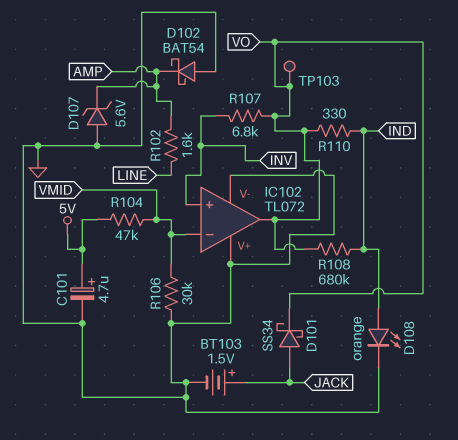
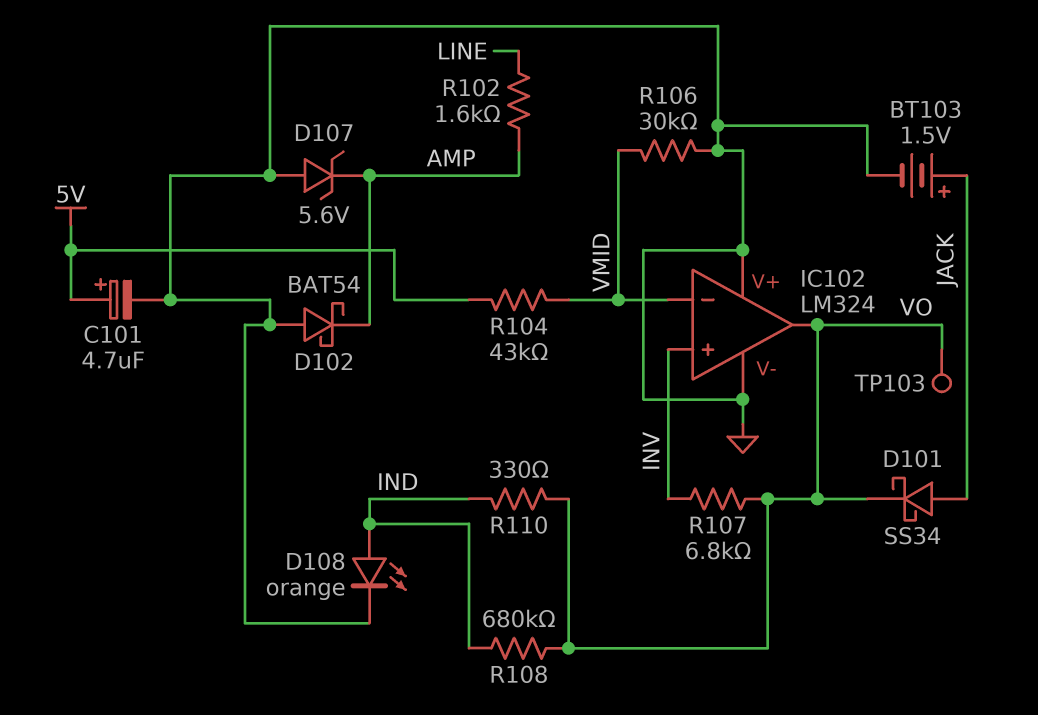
IC102: TL072 -> LM324
R104: 47k (5V, VMID) -> 43k (5V, VMID)

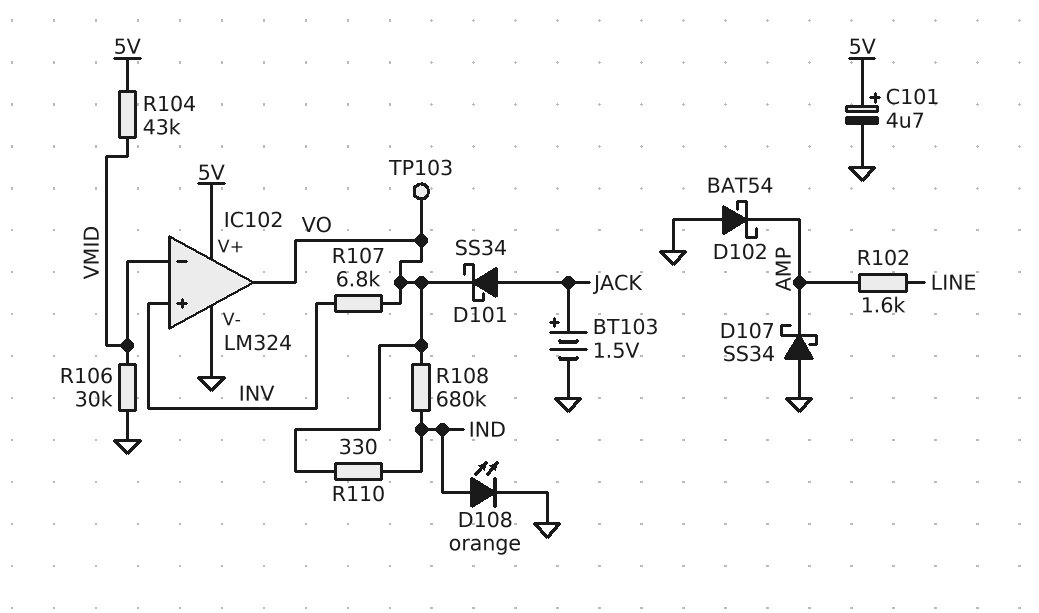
D107: zener 5.6V (A GND, K AMP) -> schottky SS34 (A GND, K AMP)
IC102 pin V+: GND -> 5V

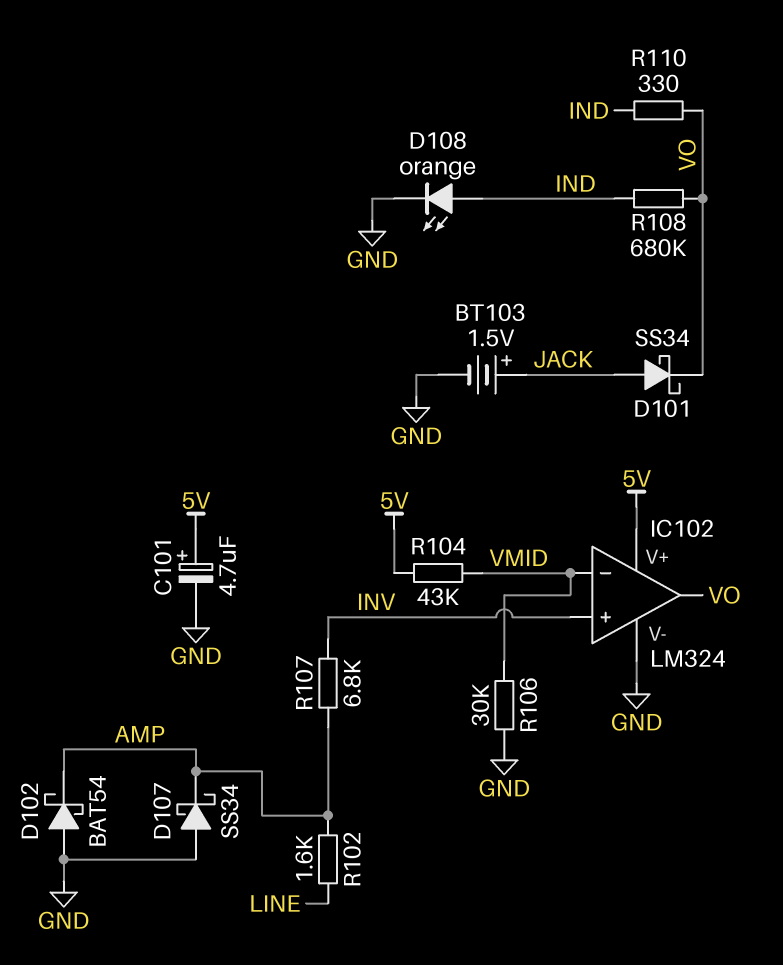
R107: 6.8k (INV, VO) -> 6.8k (AMP, INV)
TP103: test point (VO) -> none

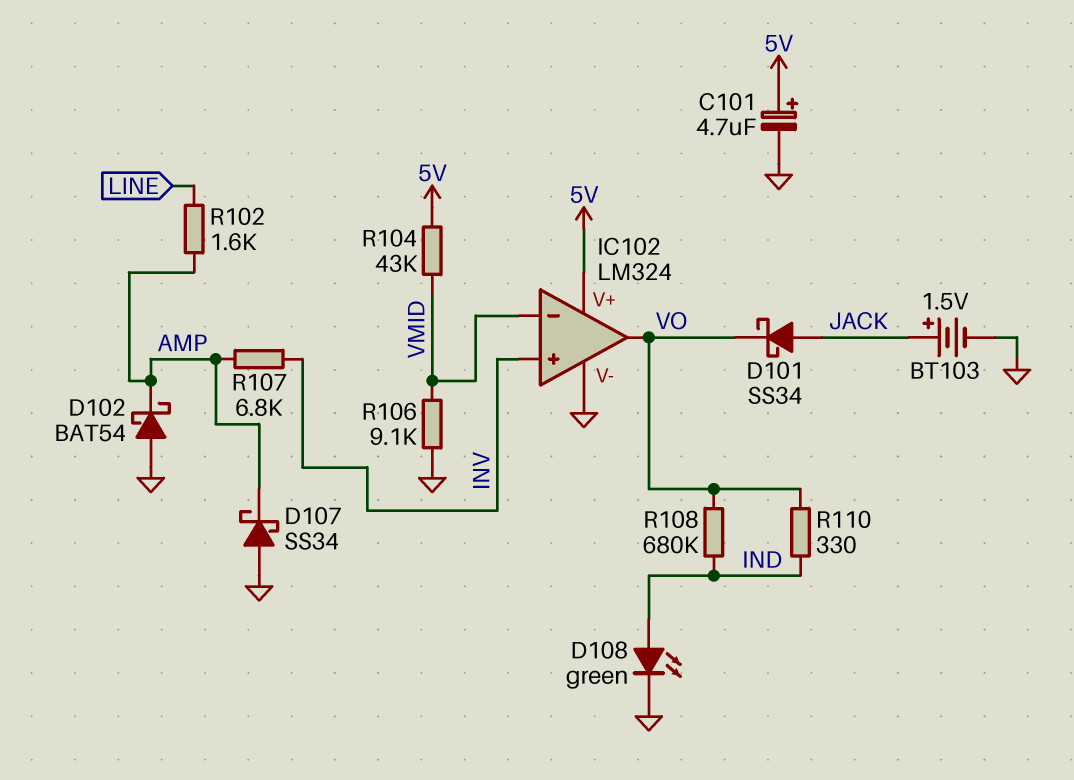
D108: LED orange (A IND, K GND) -> LED green (A IND, K GND)
R106: 30k (GND, VMID) -> 9.1k (GND, VMID)

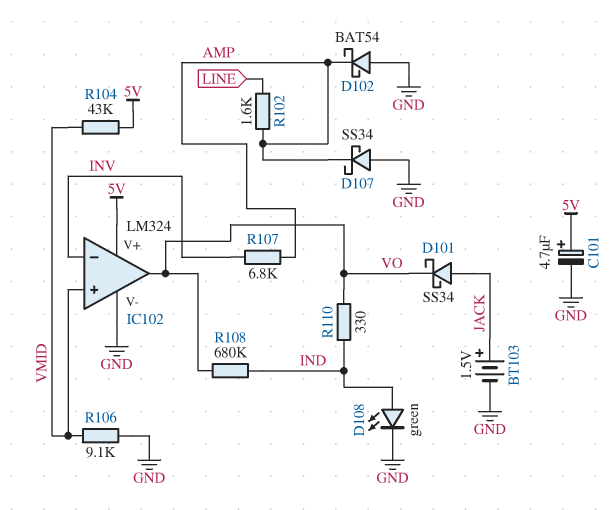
IC102 pin in+: INV -> VMID
IC102 pin in-: VMID -> INV

